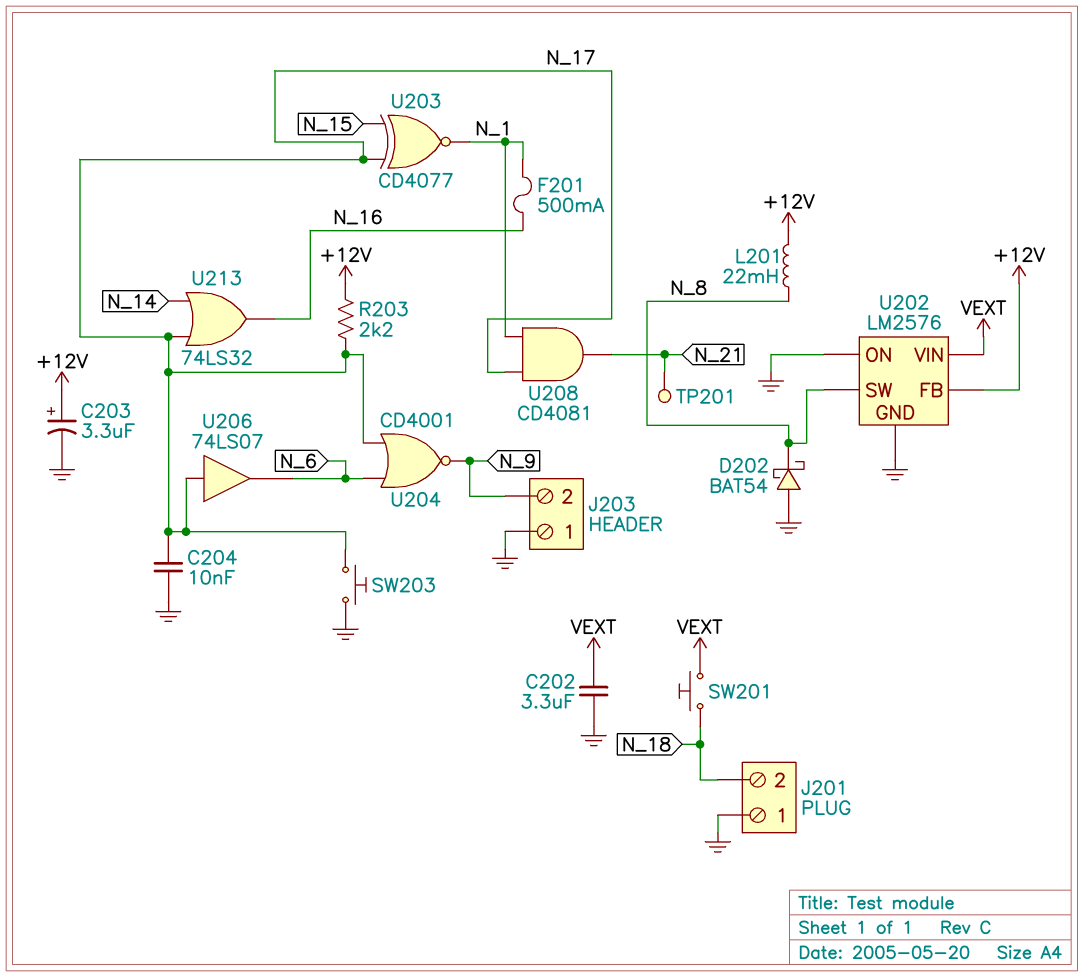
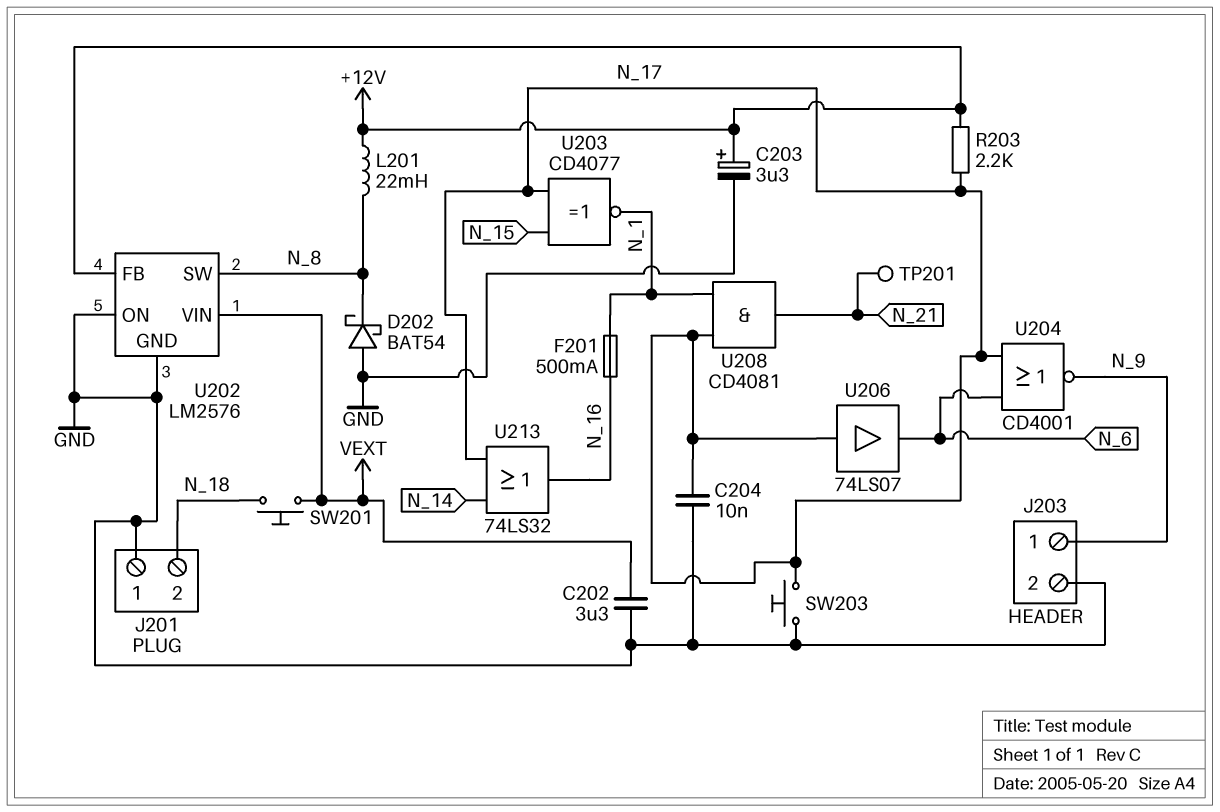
J203 pin 1: GND -> N_9
J203 pin 2: N_9 -> GND

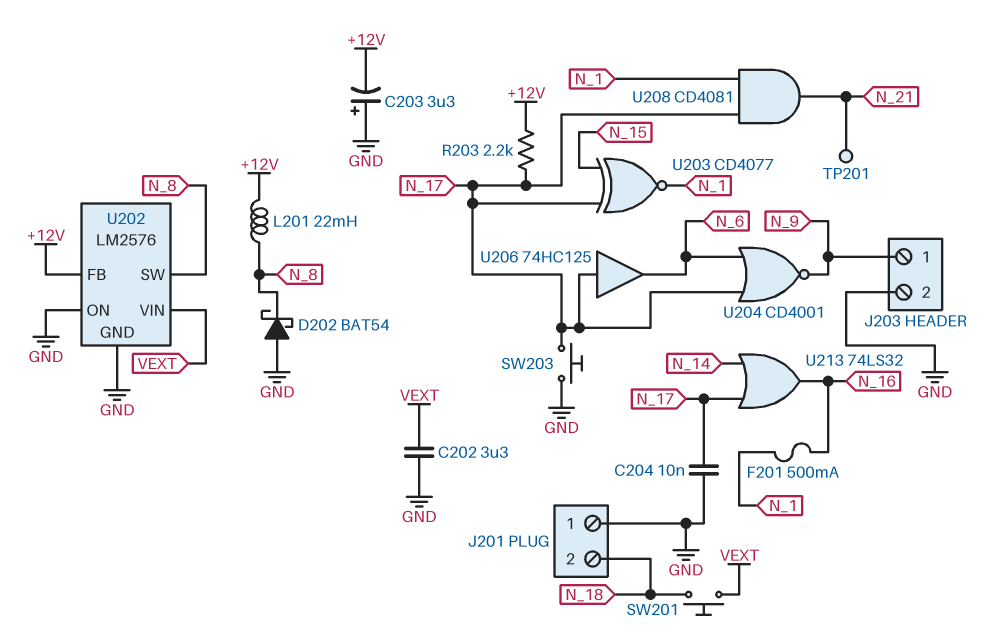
C203: 3.3uF (plus +12V, minus GND) -> 3.3uF (plus GND, minus +12V)
U206: buffer 74LS07 (in N_17, out N_6) -> buffer 74HC125 (in N_17, out N_6)

